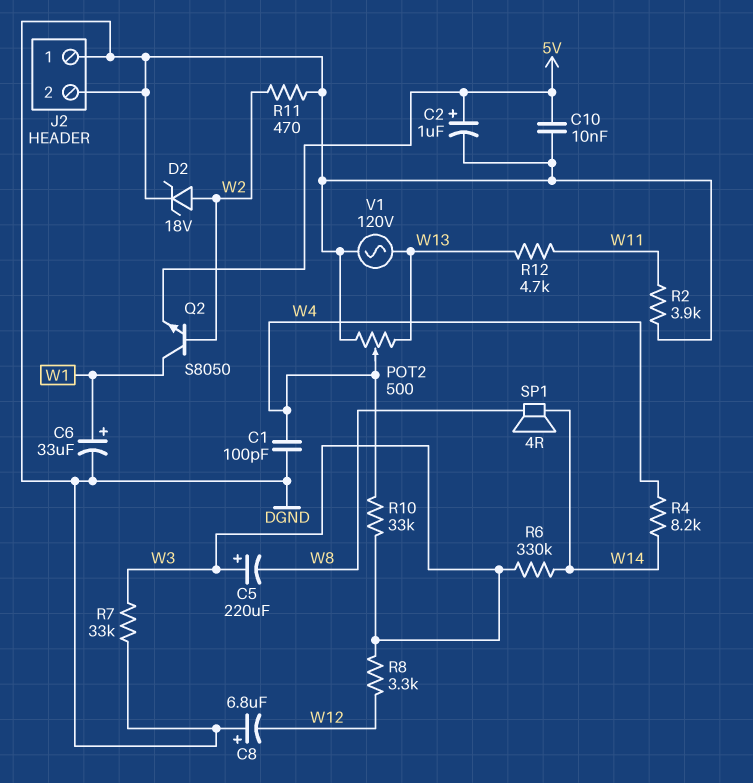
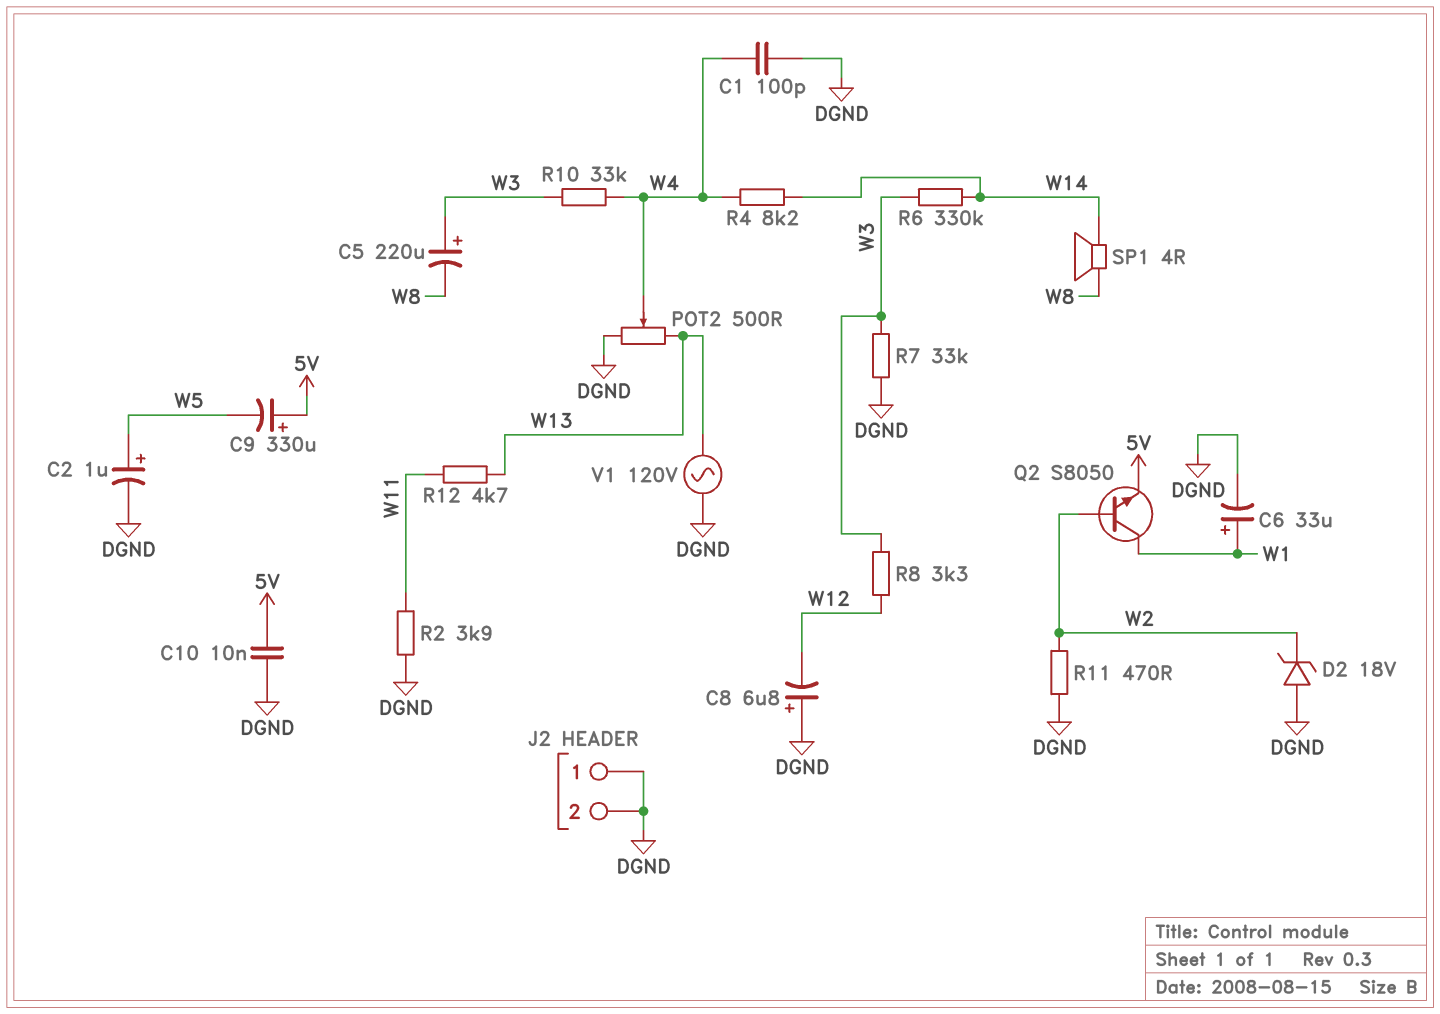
C2: 1uF (plus 5V, minus DGND) -> 1uF (plus W5, minus DGND)
C9: none -> 330uF (plus 5V, minus W5)
D2: zener 18V (A W2, K DGND) -> zener 18V (A DGND, K W2)

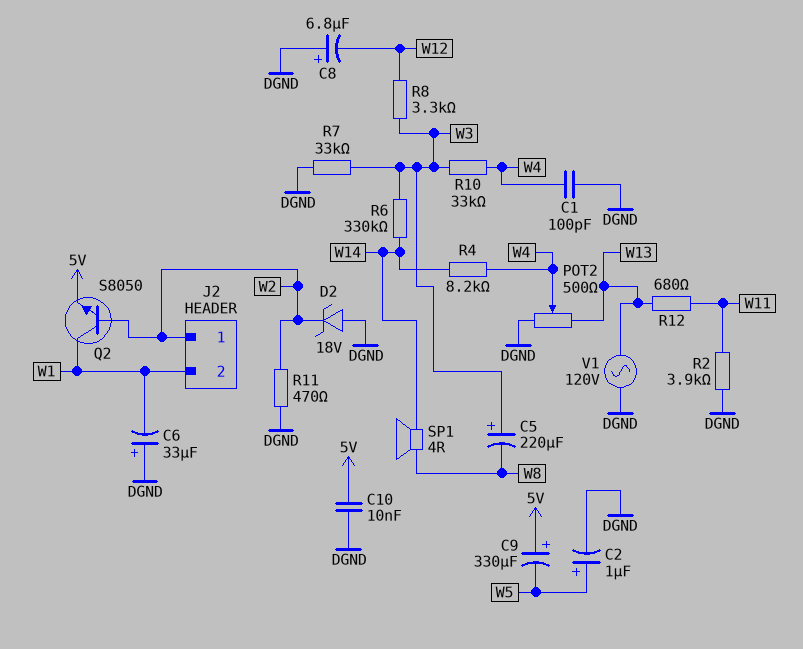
C6: 33uF (plus W1, minus DGND) -> 33uF (plus DGND, minus W1)
J2 pin 1: DGND -> W2
J2 pin 2: DGND -> W1
R12: 4.7k (W11, W13) -> 680 (W11, W13)

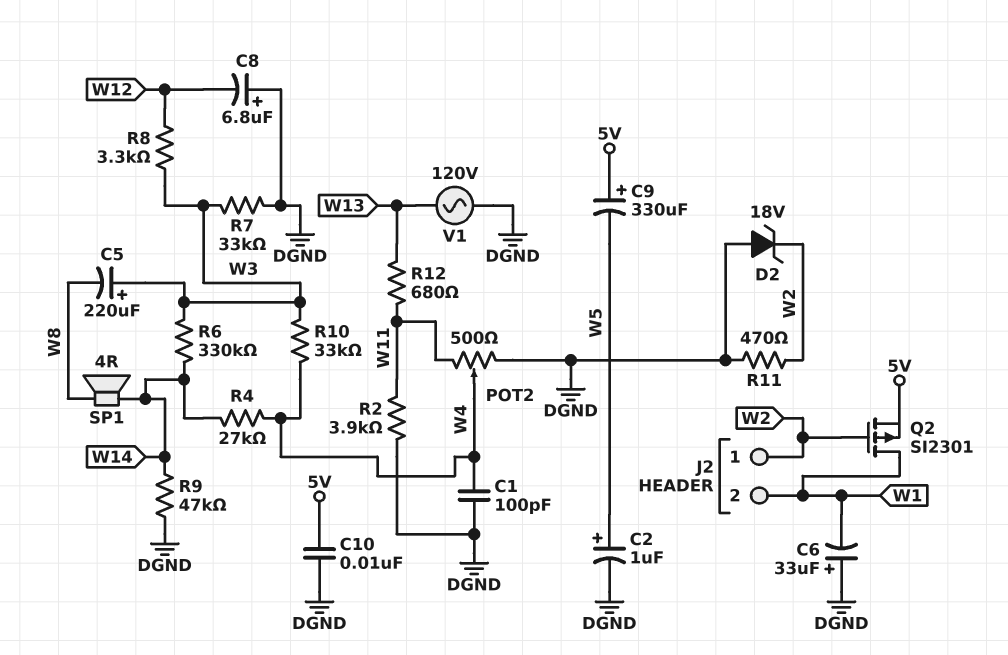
POT2: 500 (DGND, W13, wiper W4) -> 500 (DGND, W11, wiper W4)
Q2: NPN S8050 (B W2, C W1, E 5V) -> PMOS SI2301 (G W2, D W1, S 5V)
R4: 8.2k (W4, W14) -> 27k (W4, W14)
R9: none -> 47k (DGND, W14)

